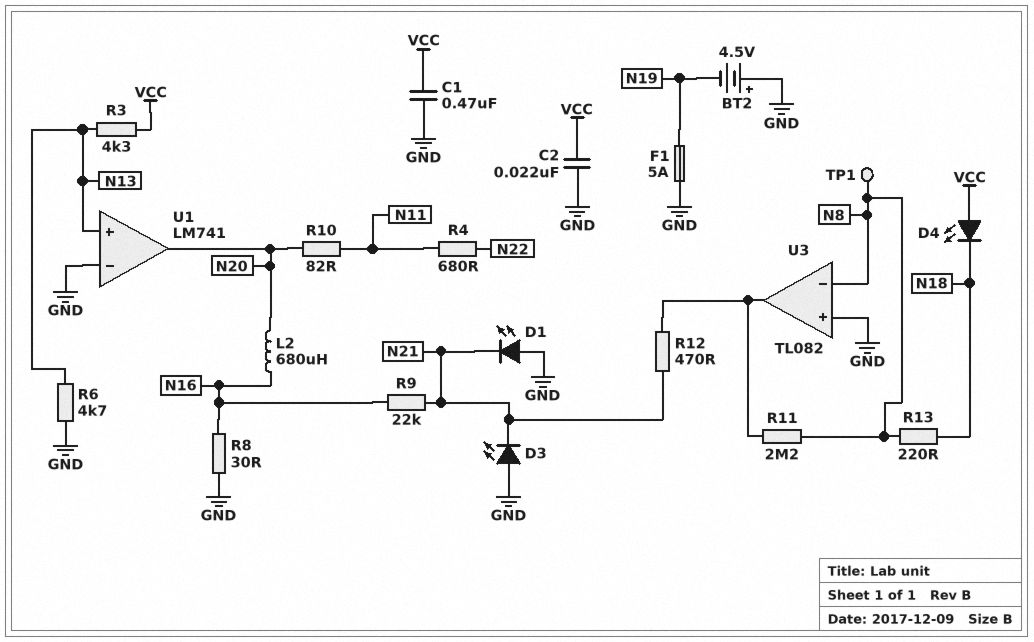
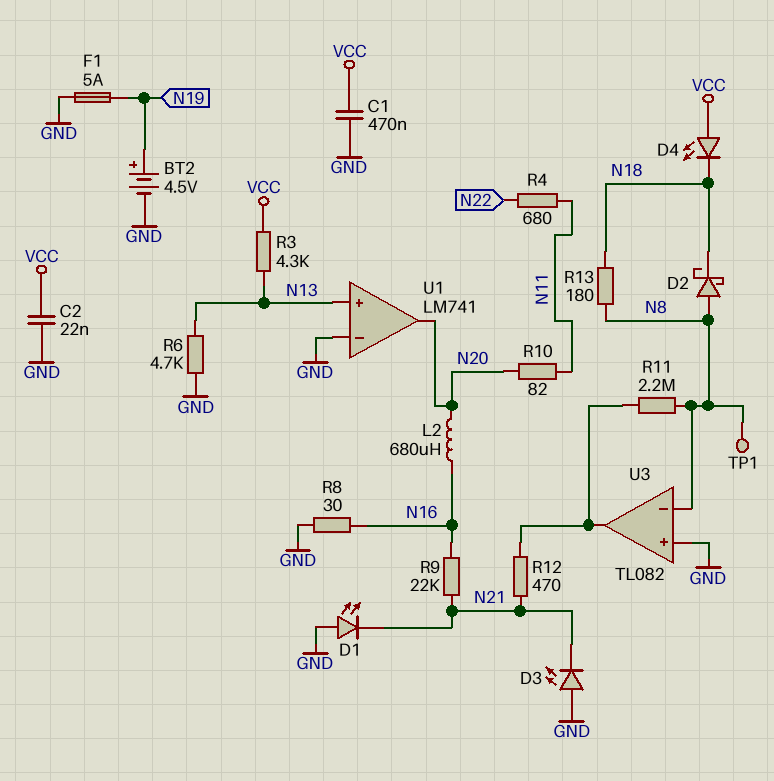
BT2: 4.5V (plus GND, minus N19) -> 4.5V (plus N19, minus GND)
D2: none -> schottky (A N8, K N18)
R13: 220 (N8, N18) -> 180 (N8, N18)

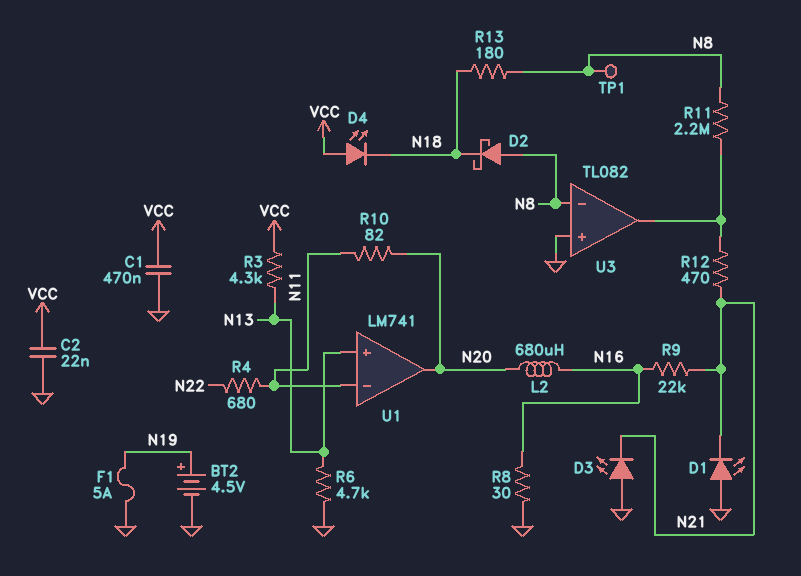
U1 pin in-: GND -> N11

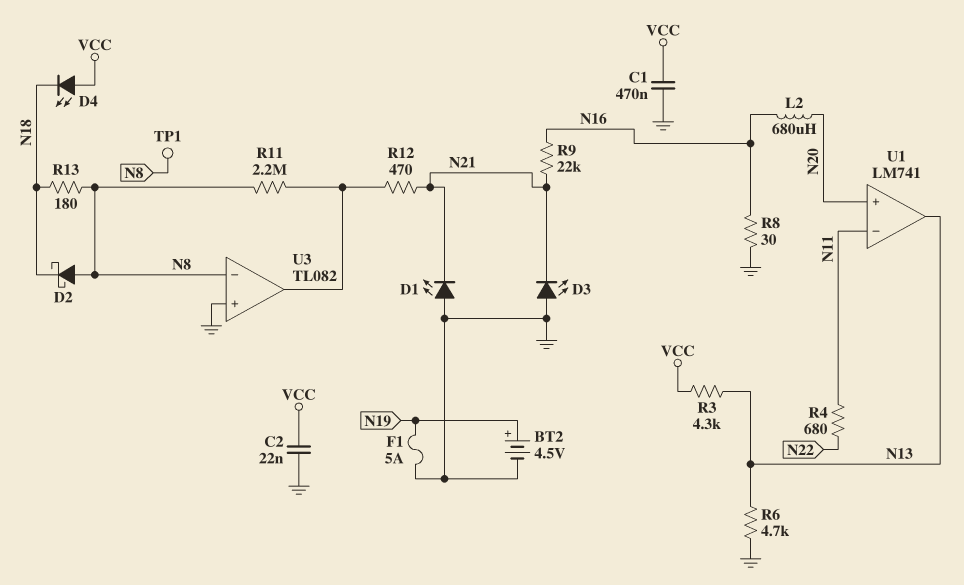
R10: 82 (N11, N20) -> none
U1 pin in+: N13 -> N20
U1 pin out: N20 -> N13

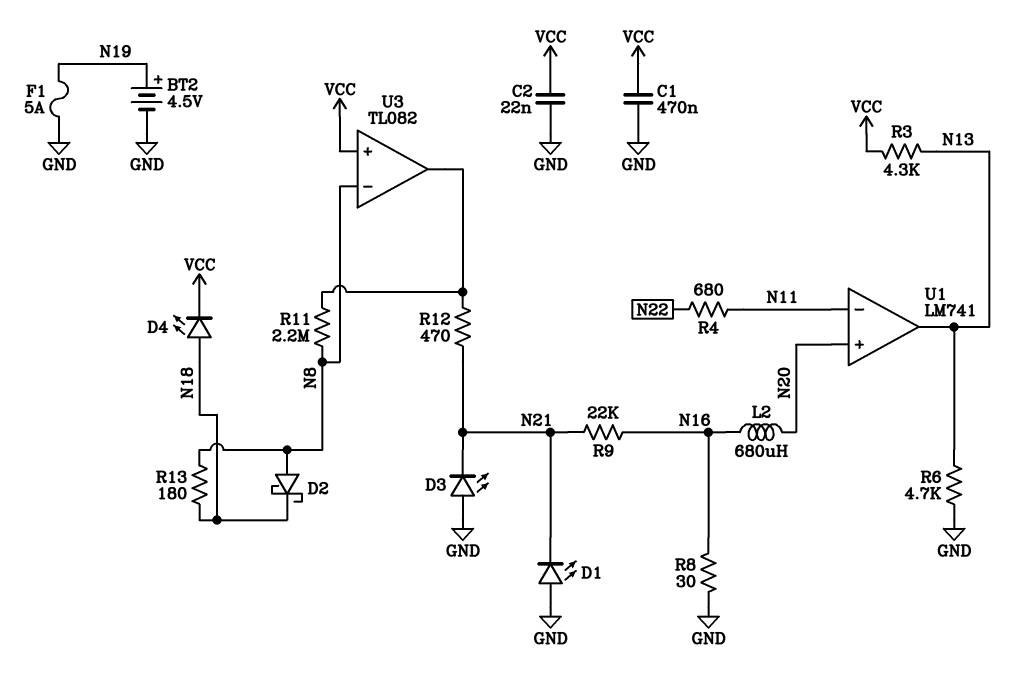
D4: LED (A VCC, K N18) -> LED (A N18, K VCC)
TP1: test point (N8) -> none
U3 pin in+: GND -> VCC

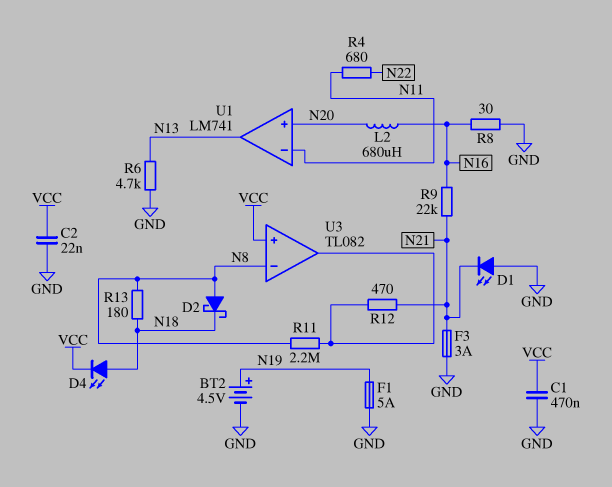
D3: LED (A GND, K N21) -> none
F3: none -> 3A (GND, N21)
R3: 4.3k (N13, VCC) -> none

